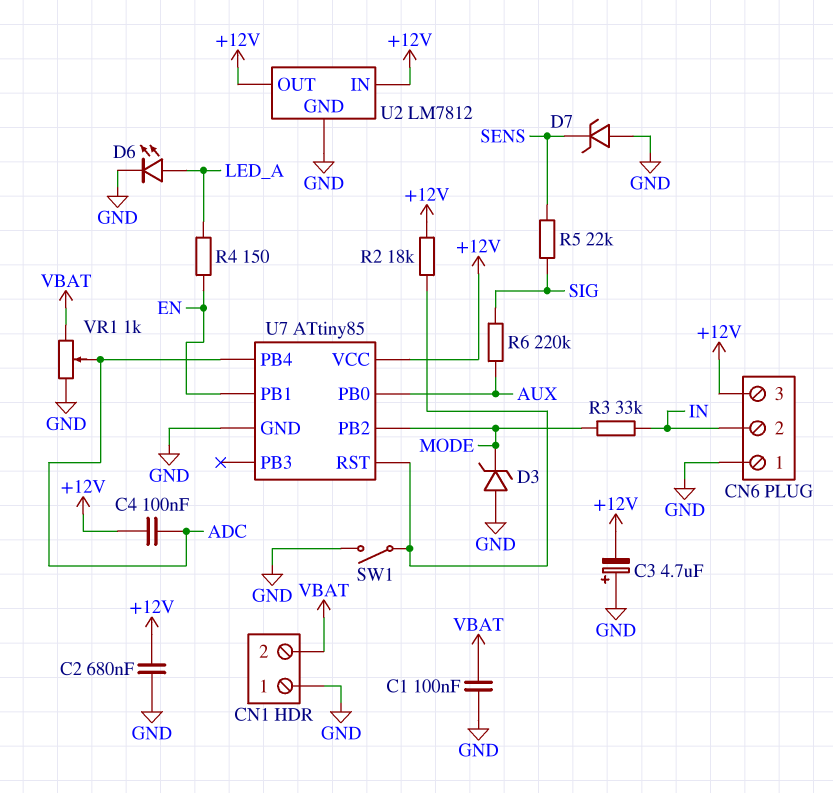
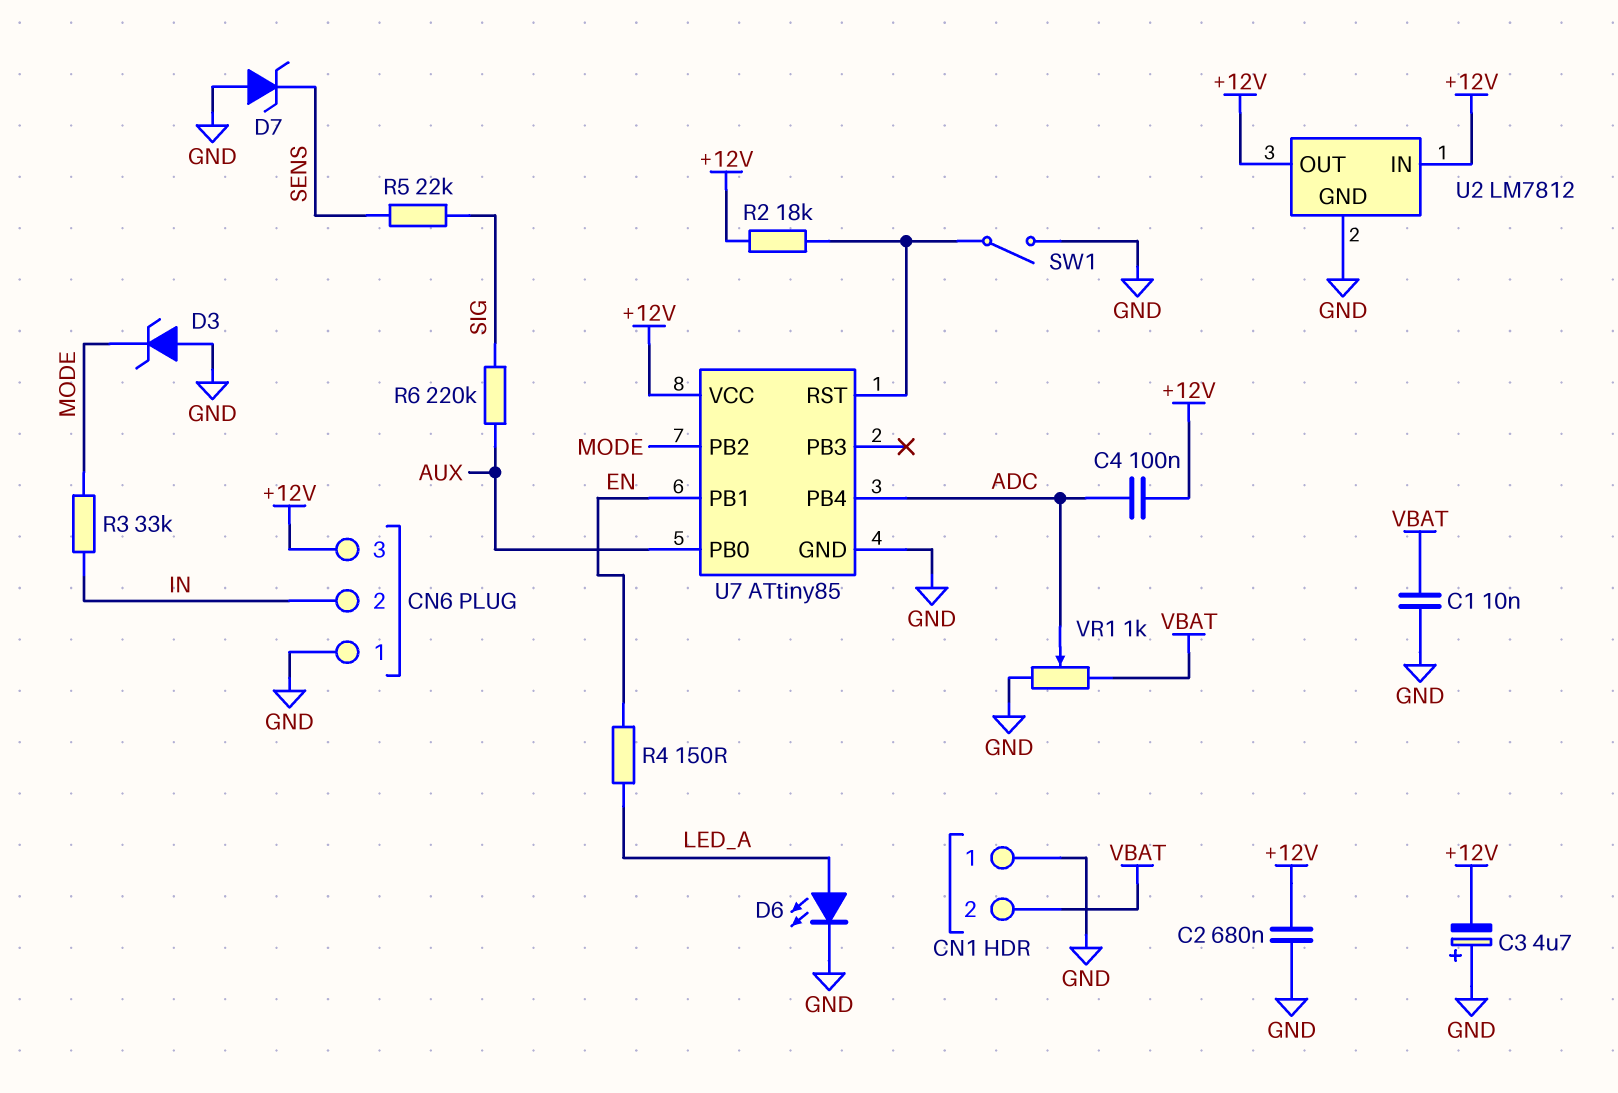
C1: 100nF (GND, VBAT) -> 10nF (GND, VBAT)

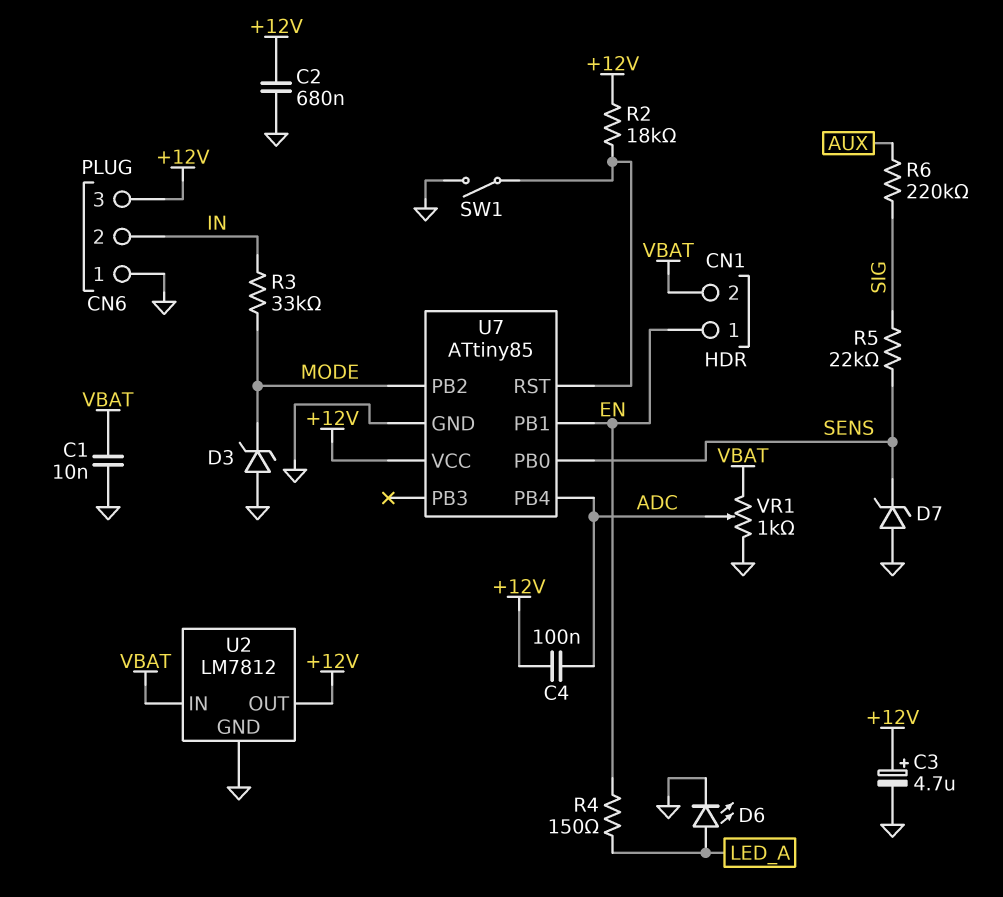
C3: 4.7uF (plus GND, minus +12V) -> 4.7uF (plus +12V, minus GND)
CN1 pin 1: GND -> EN
U2 pin IN: +12V -> VBAT
U7 pin PB0: AUX -> SENS

